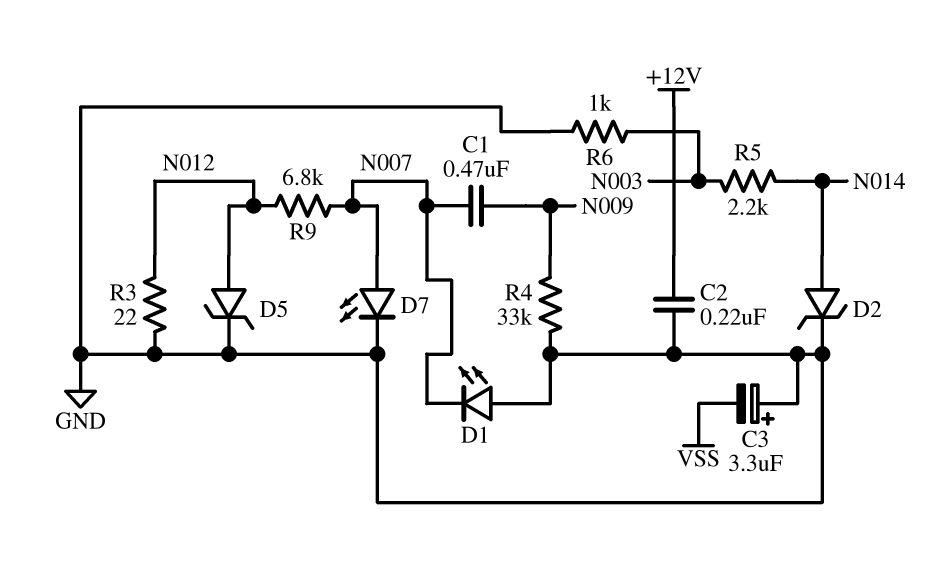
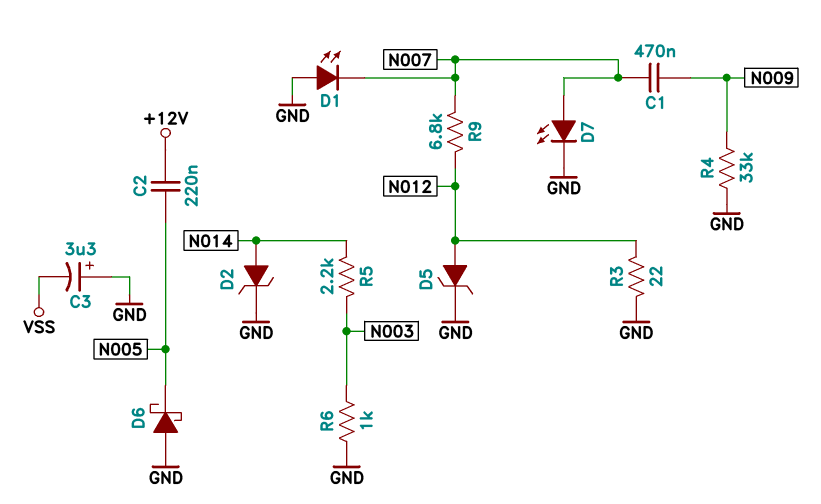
C2: 220nF (+12V, GND) -> 220nF (+12V, N005)
D6: none -> schottky (A GND, K N005)

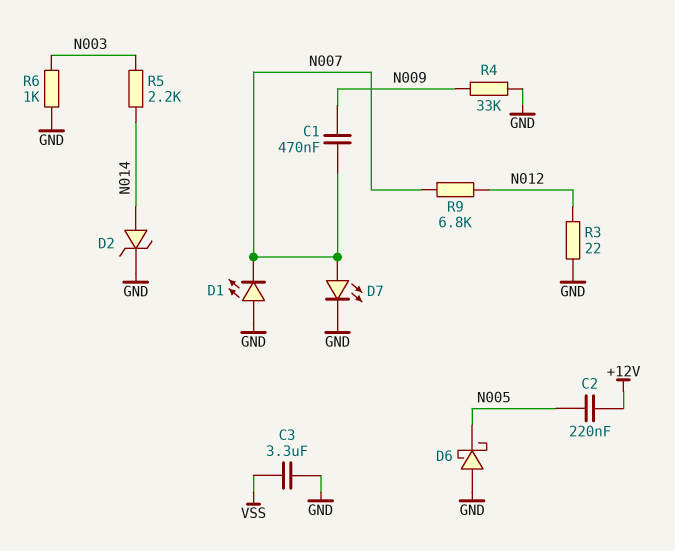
C3: 3.3uF (plus GND, minus VSS) -> 3.3uF (GND, VSS)
D5: zener (A N012, K GND) -> none

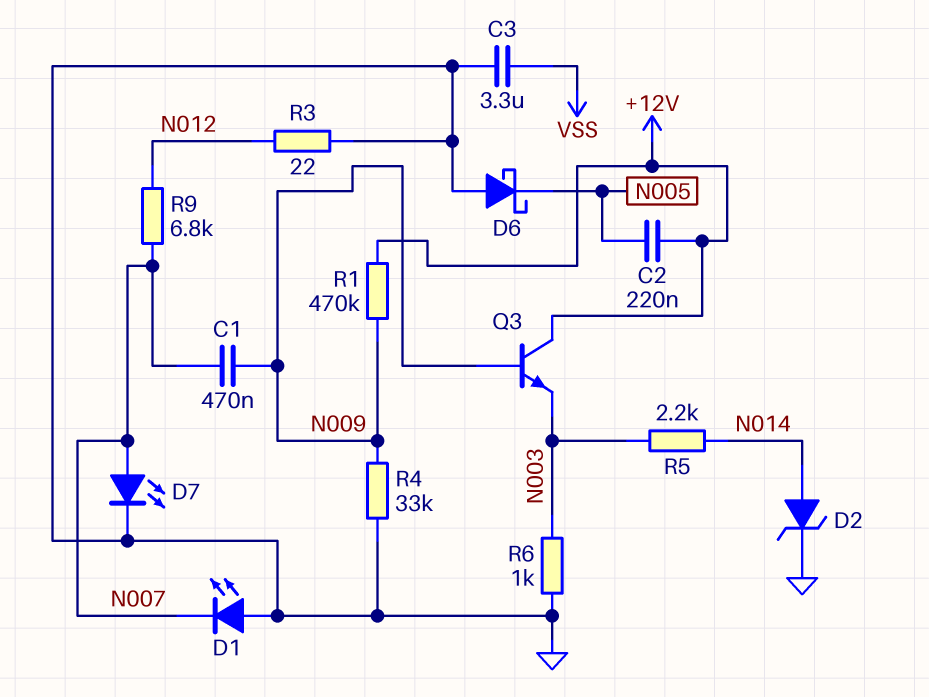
Q3: none -> NPN (B N009, C +12V, E N003)
R1: none -> 470k (+12V, N009)

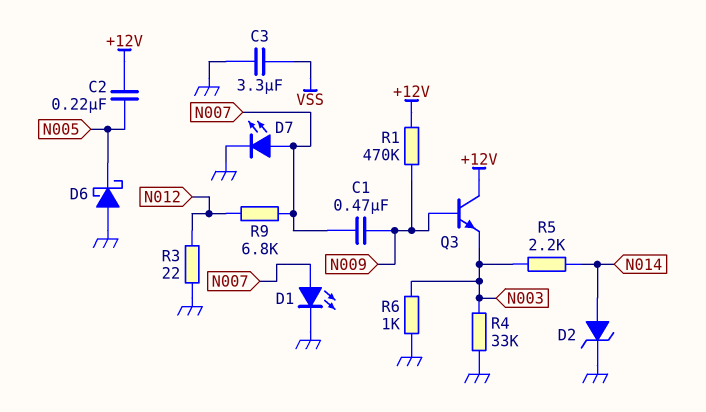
D1: LED (A GND, K N007) -> LED (A N007, K GND)
R4: 33k (GND, N009) -> 33k (GND, N003)

